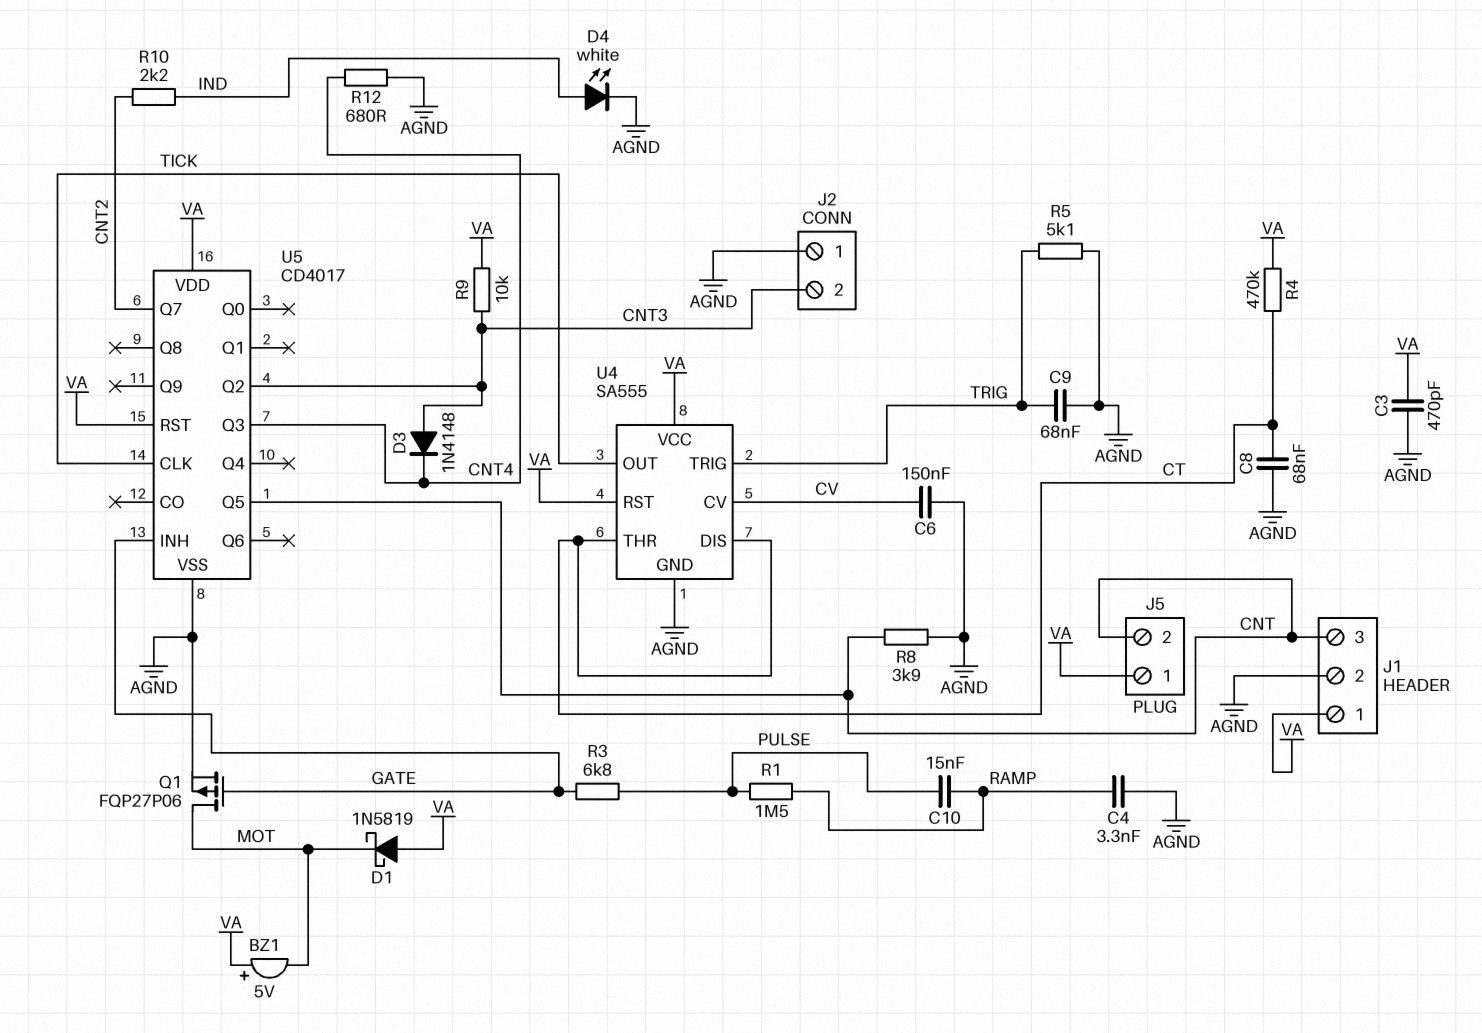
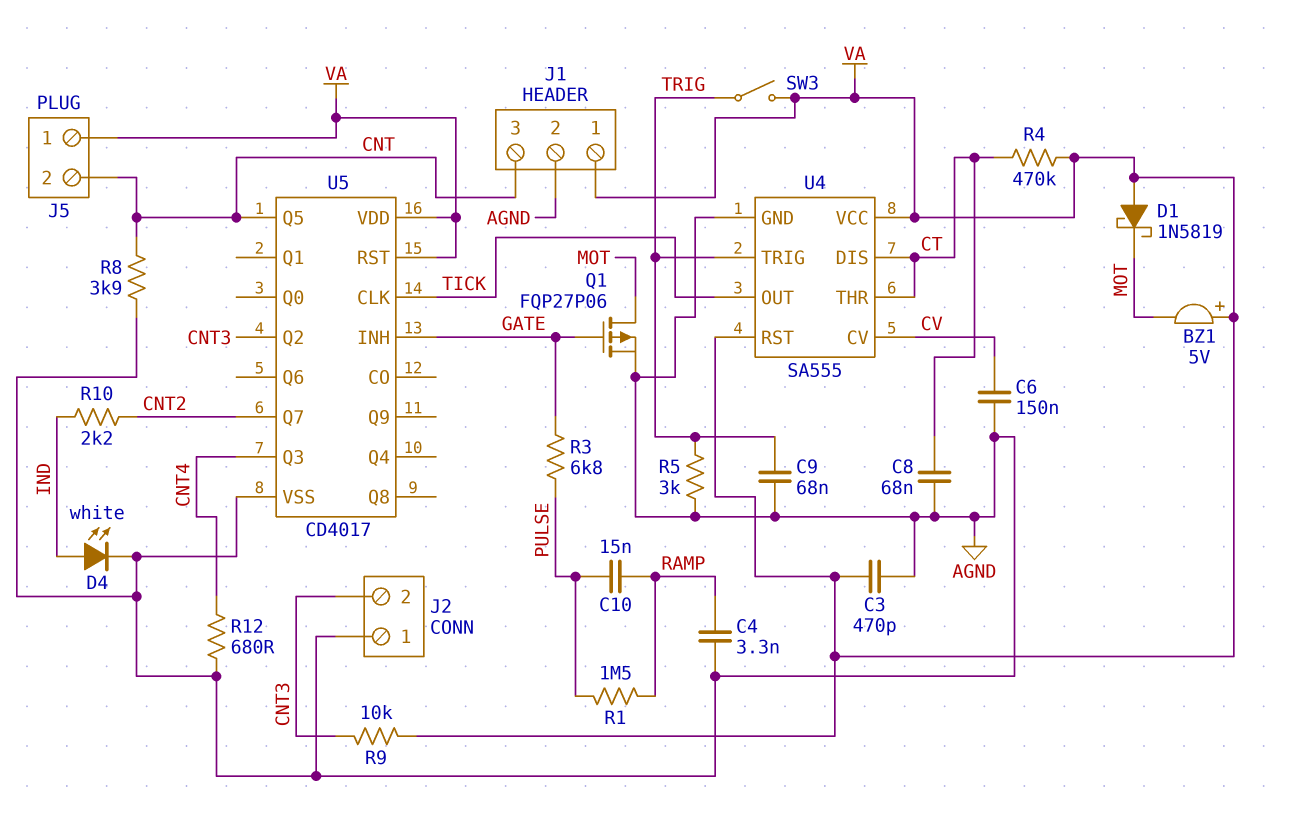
D3: diode 1N4148 (A CNT3, K CNT4) -> none
R5: 5.1k (AGND, TRIG) -> 3k (AGND, TRIG)
SW3: none -> switch (TRIG, VA)

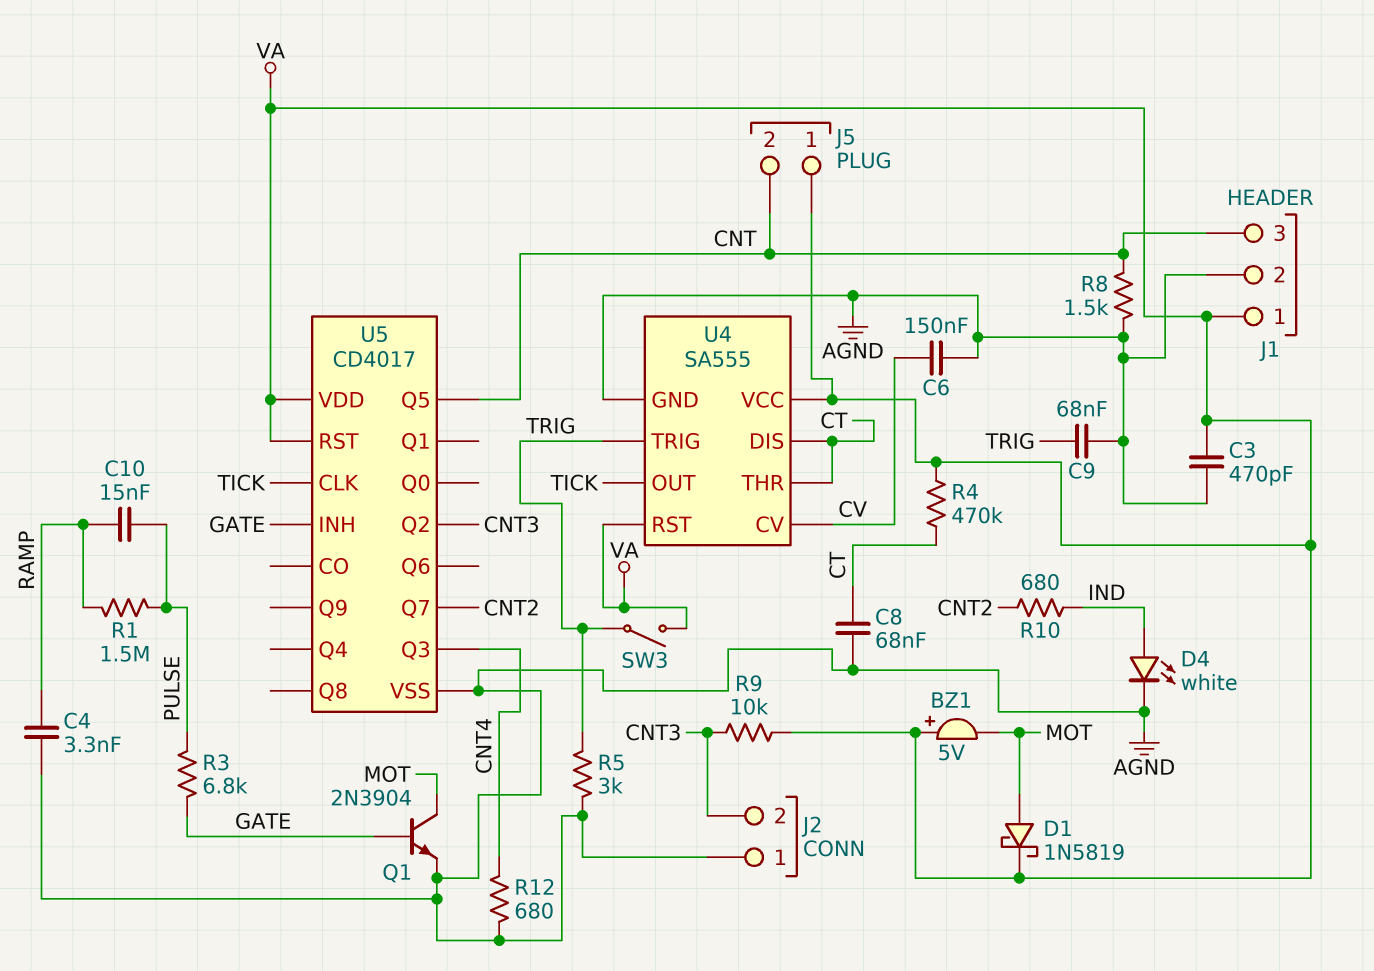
D1: schottky 1N5819 (A VA, K MOT) -> schottky 1N5819 (A MOT, K VA)
Q1: PMOS FQP27P06 (G GATE, D MOT, S AGND) -> NPN 2N3904 (B GATE, C MOT, E AGND)
R8: 3.9k (AGND, CNT) -> 1.5k (AGND, CNT)
R10: 2.2k (CNT2, IND) -> 680 (CNT2, IND)

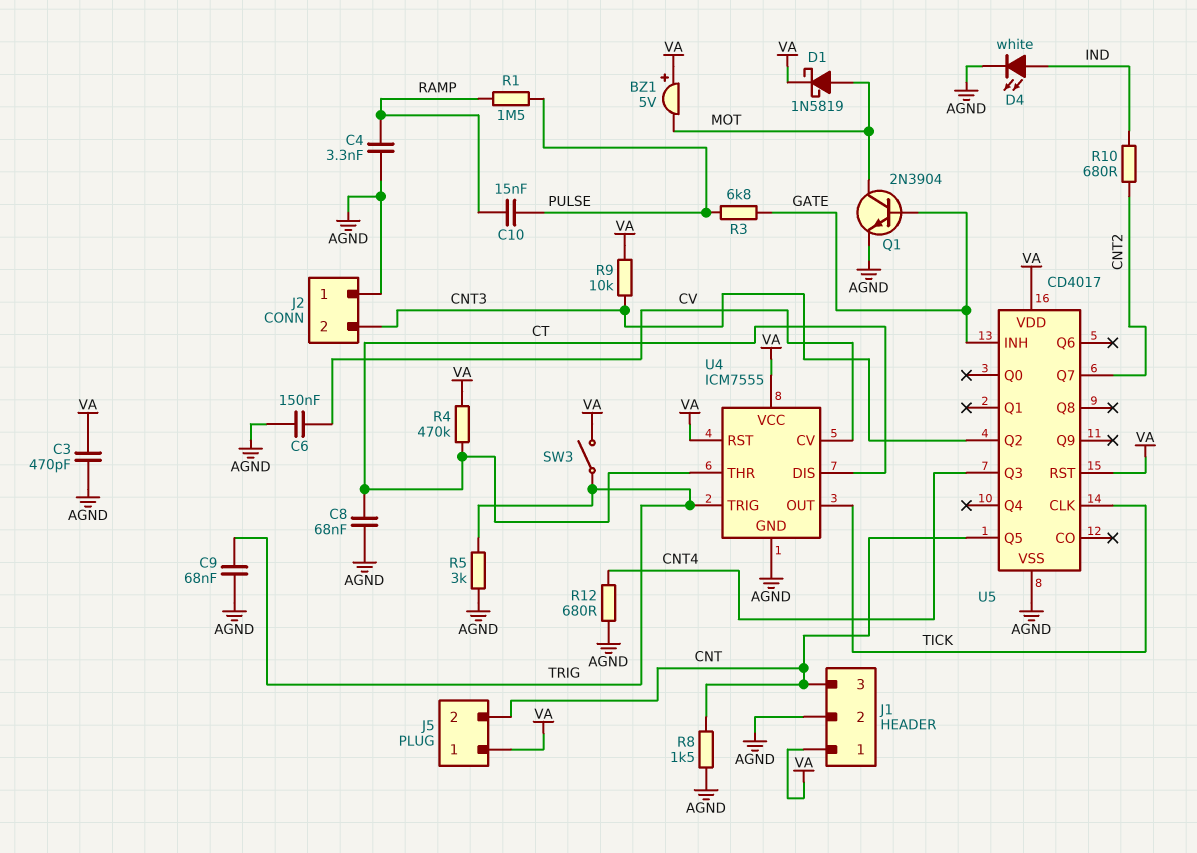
U4: SA555 -> ICM7555

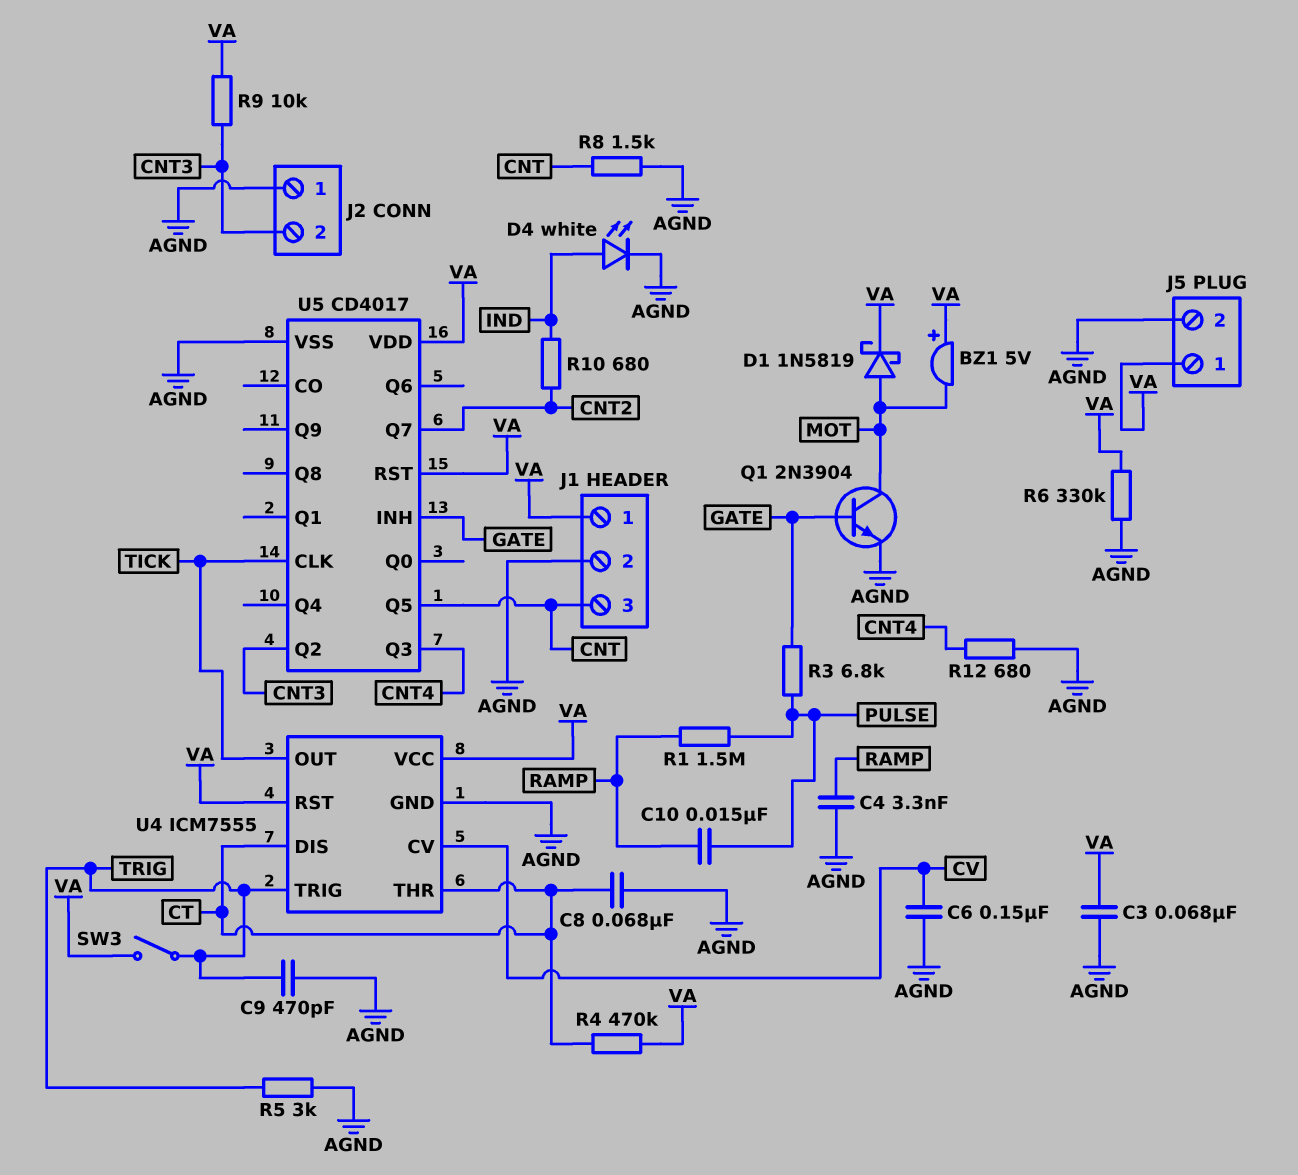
C3: 470pF (AGND, VA) -> 68nF (AGND, VA)
C9: 68nF (AGND, TRIG) -> 470pF (AGND, TRIG)
J5 pin 2: CNT -> AGND
R6: none -> 330k (AGND, VA)

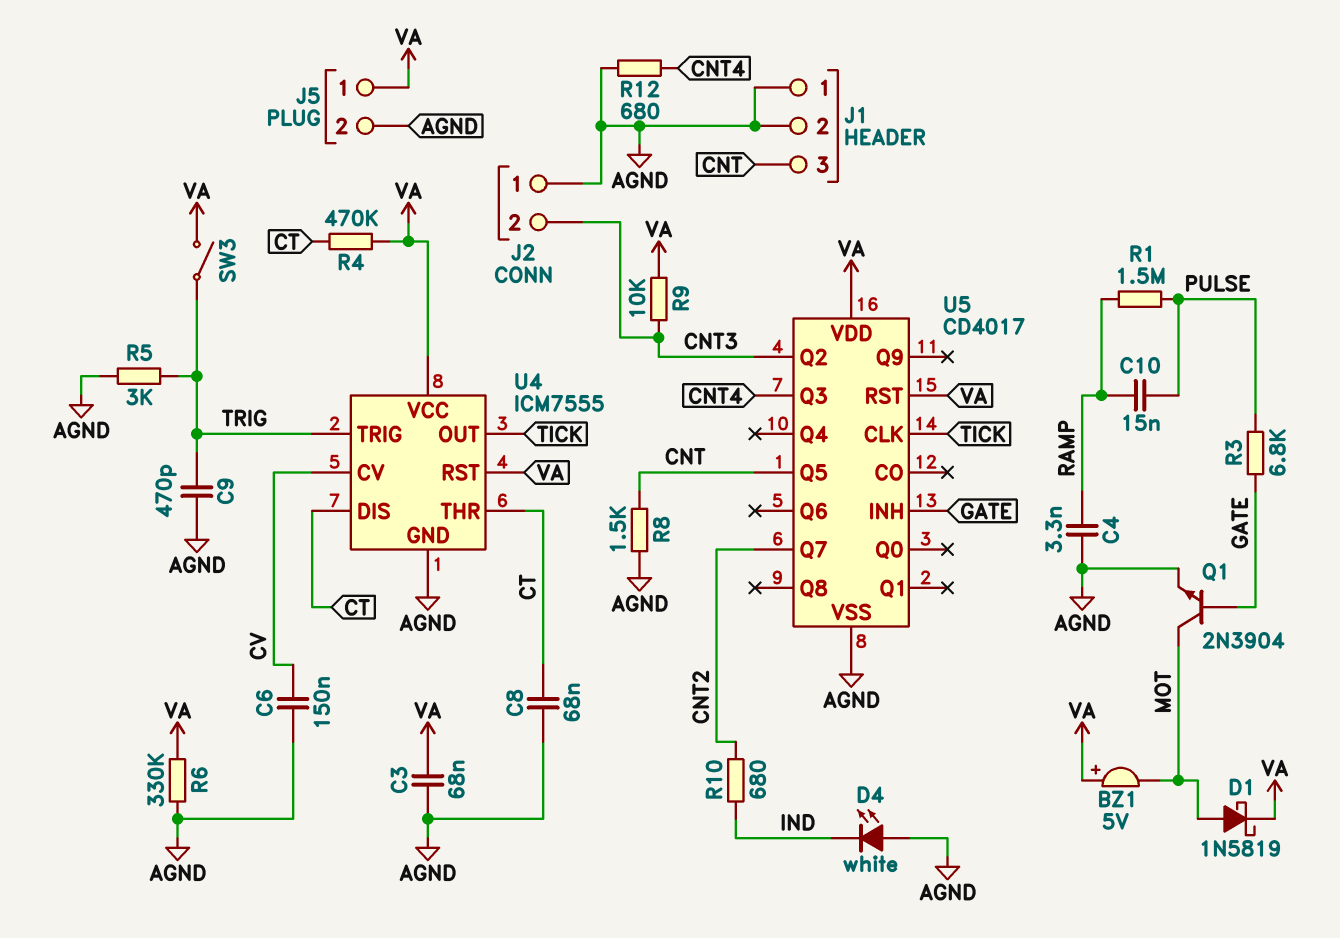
D4: LED white (A IND, K AGND) -> LED white (A AGND, K IND)
J1 pin 1: VA -> AGND

